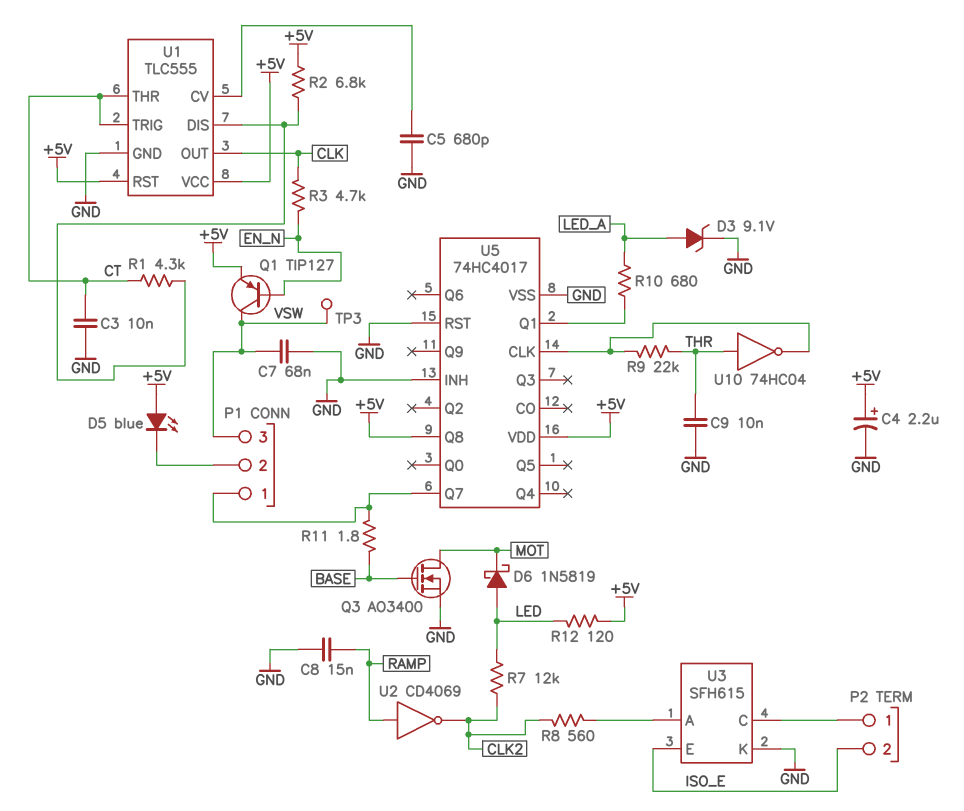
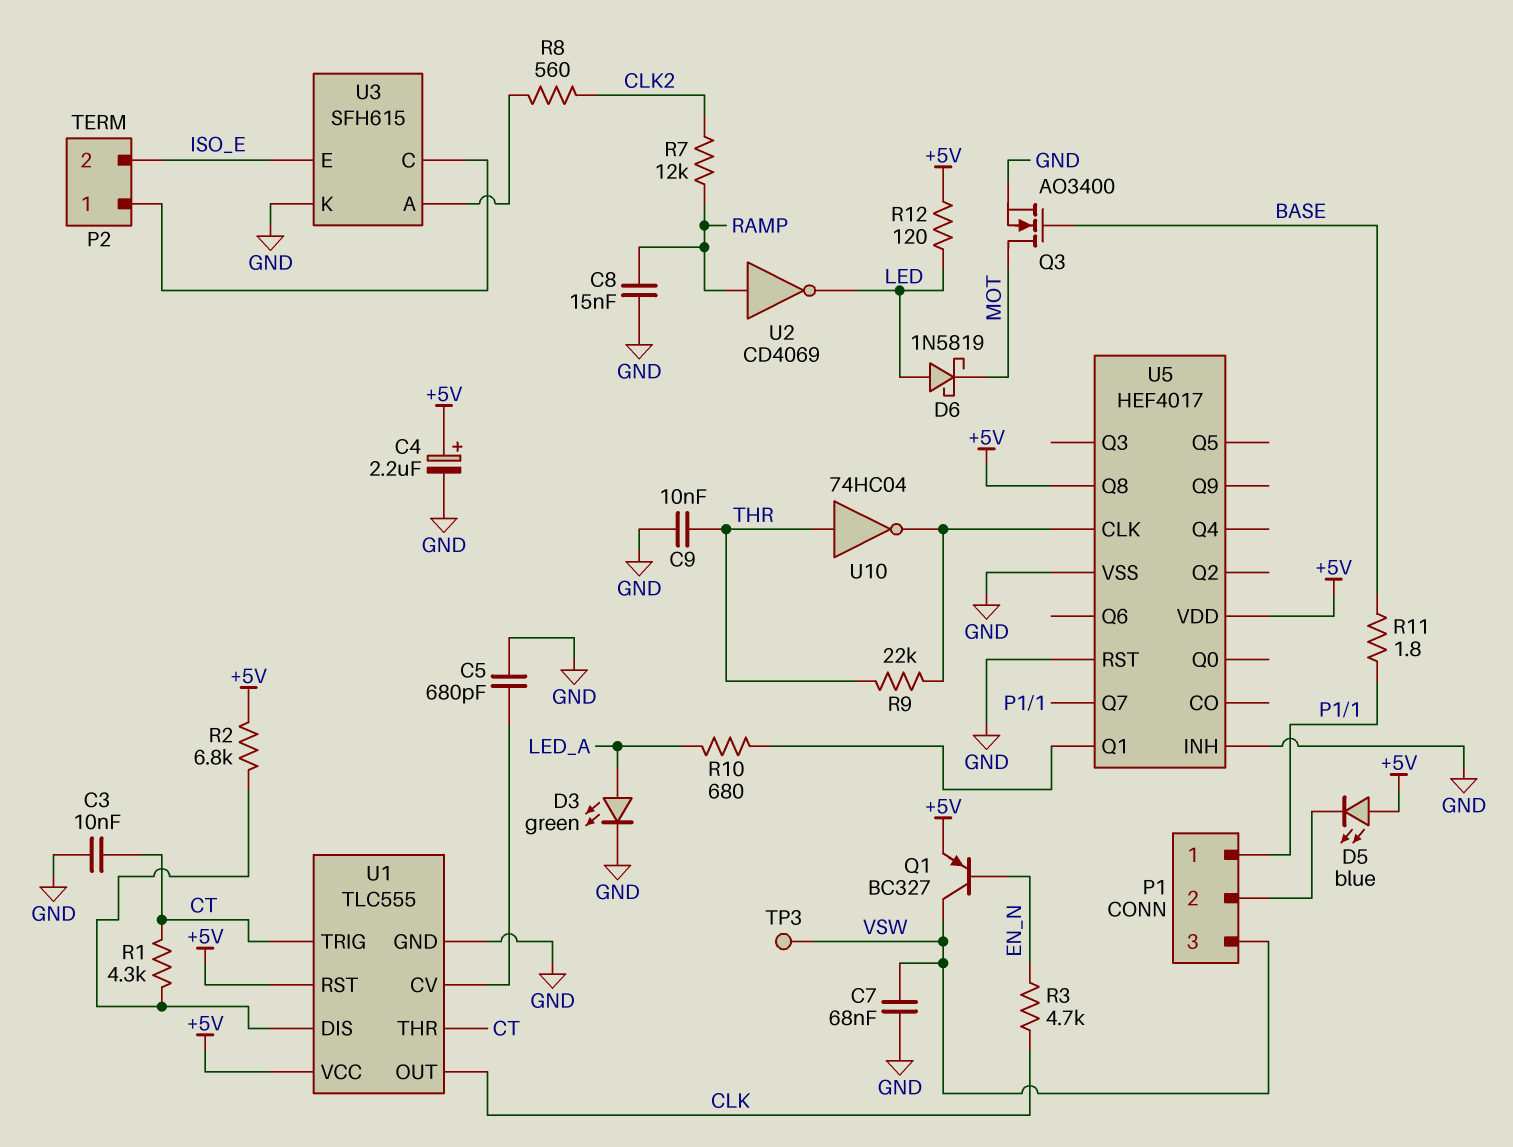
D3: zener 9.1V (A LED_A, K GND) -> LED green (A LED_A, K GND)
Q1: PNP TIP127 (B EN_N, C VSW, E +5V) -> PNP BC327 (B EN_N, C VSW, E +5V)
R7: 12k (CLK2, LED) -> 12k (CLK2, RAMP)
U2: NOT CD4069 (in RAMP, out CLK2) -> NOT CD4069 (in RAMP, out LED)
U5: 74HC4017 -> HEF4017

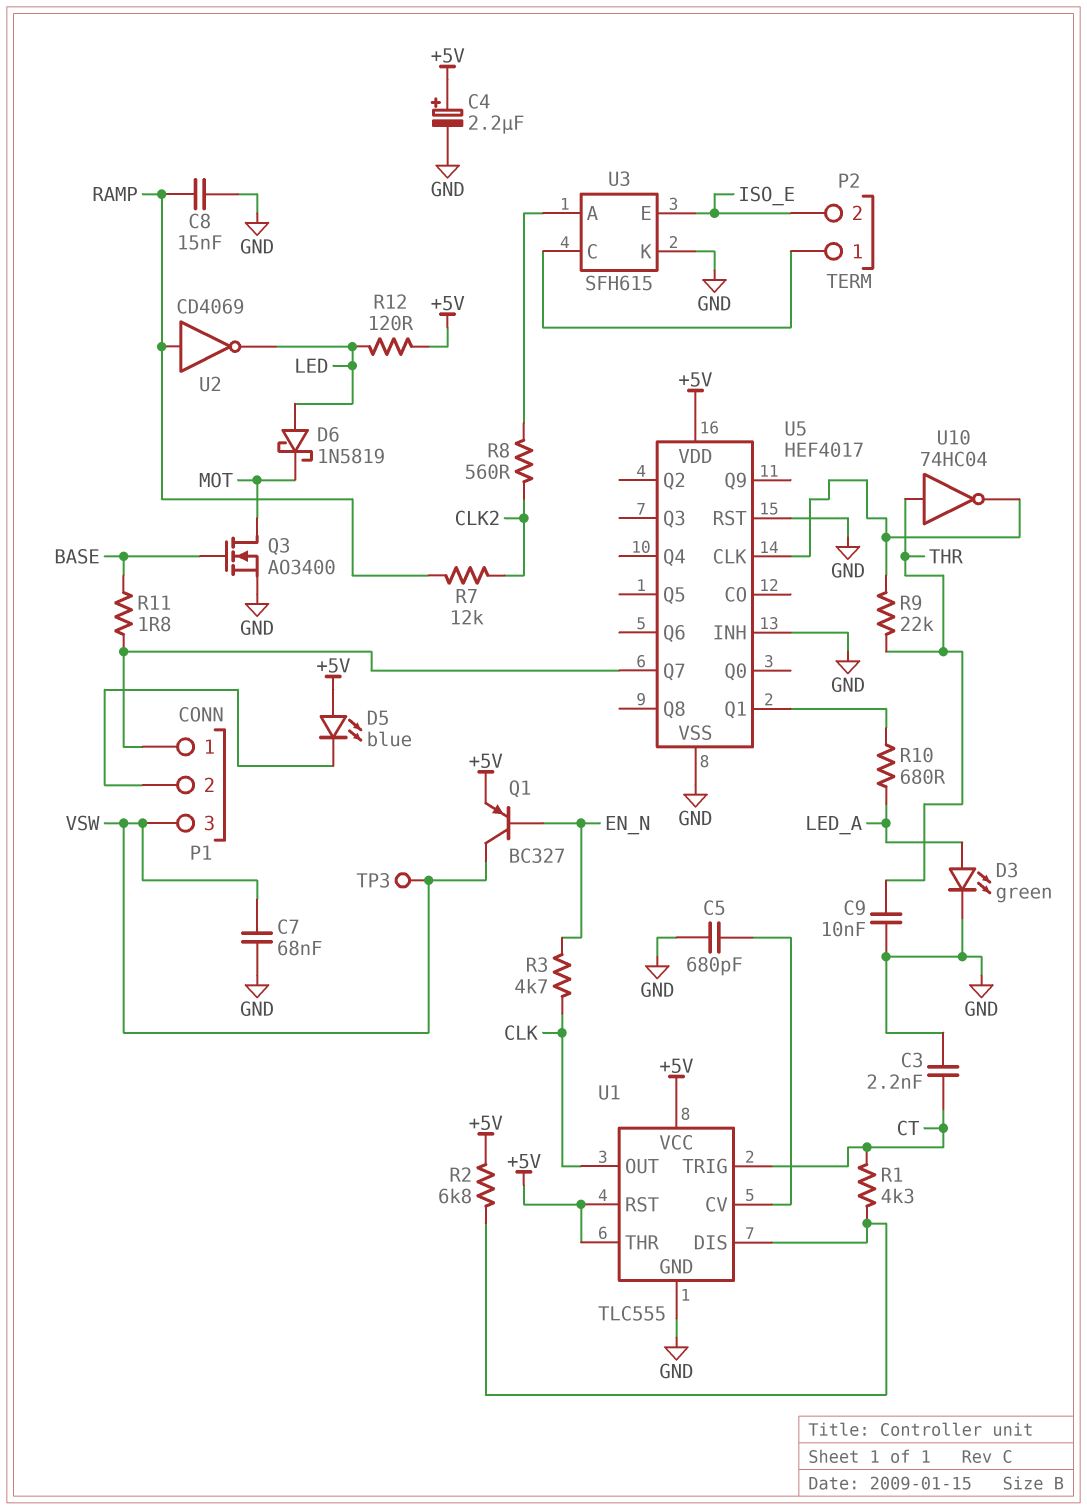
C3: 10nF (CT, GND) -> 2.2nF (CT, GND)
U1 pin THR: CT -> +5V
U5 pin Q8: +5V -> none

